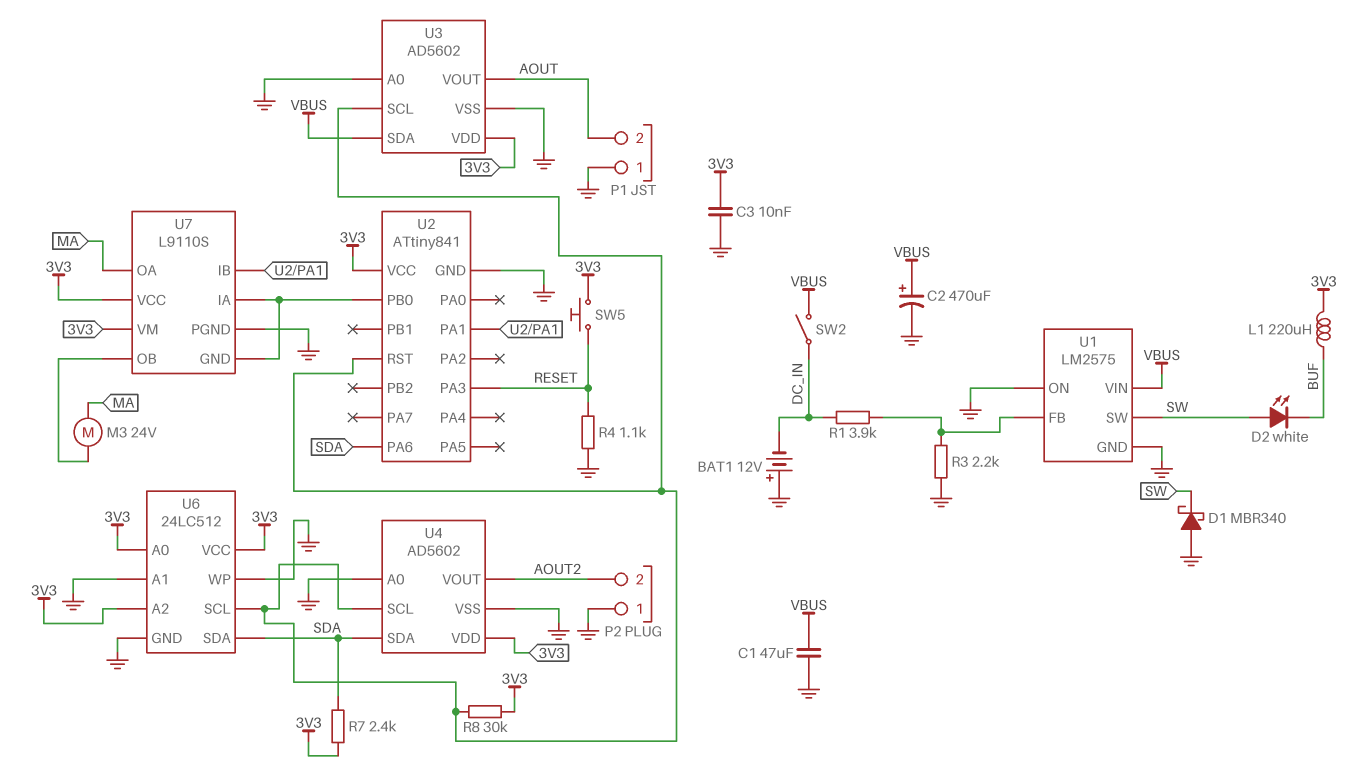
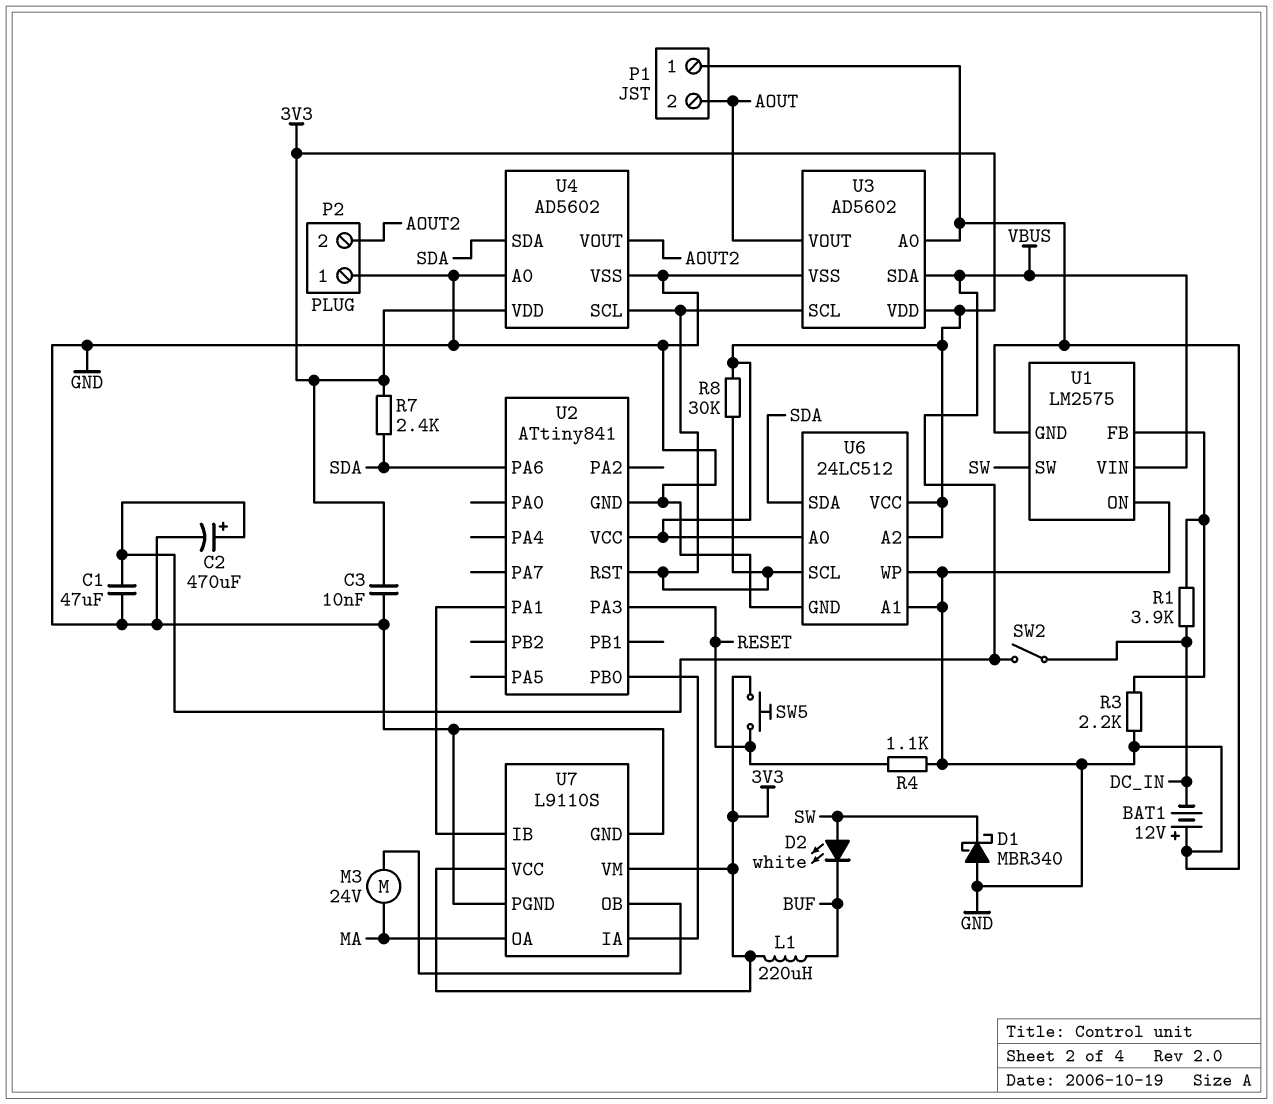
U7 pin GND: U2/PB0 -> GND

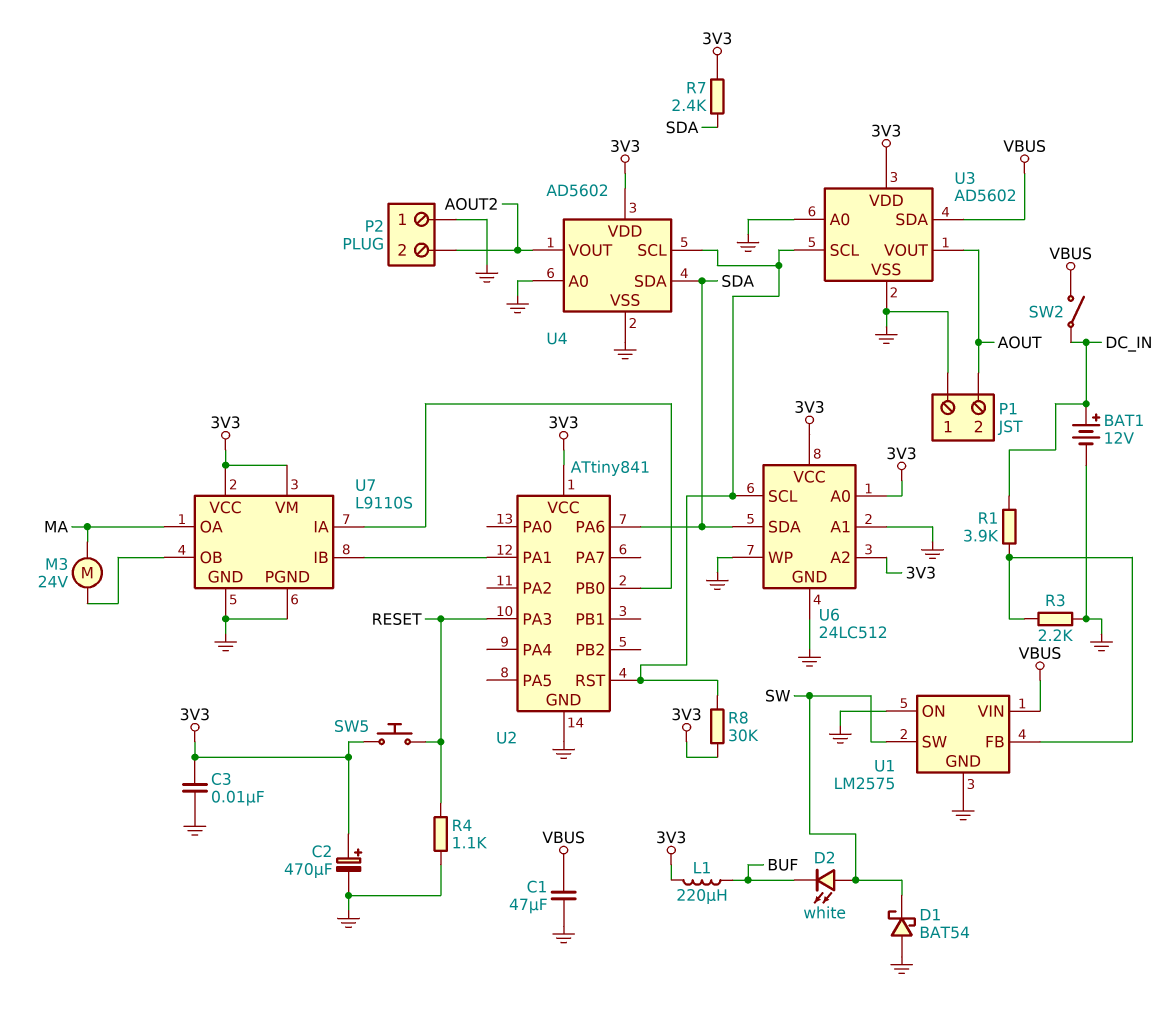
BAT1: 12V (plus GND, minus DC_IN) -> 12V (plus DC_IN, minus GND)
C2: 470uF (plus VBUS, minus GND) -> 470uF (plus 3V3, minus GND)
D1: schottky MBR340 (A GND, K SW) -> schottky BAT54 (A GND, K SW)

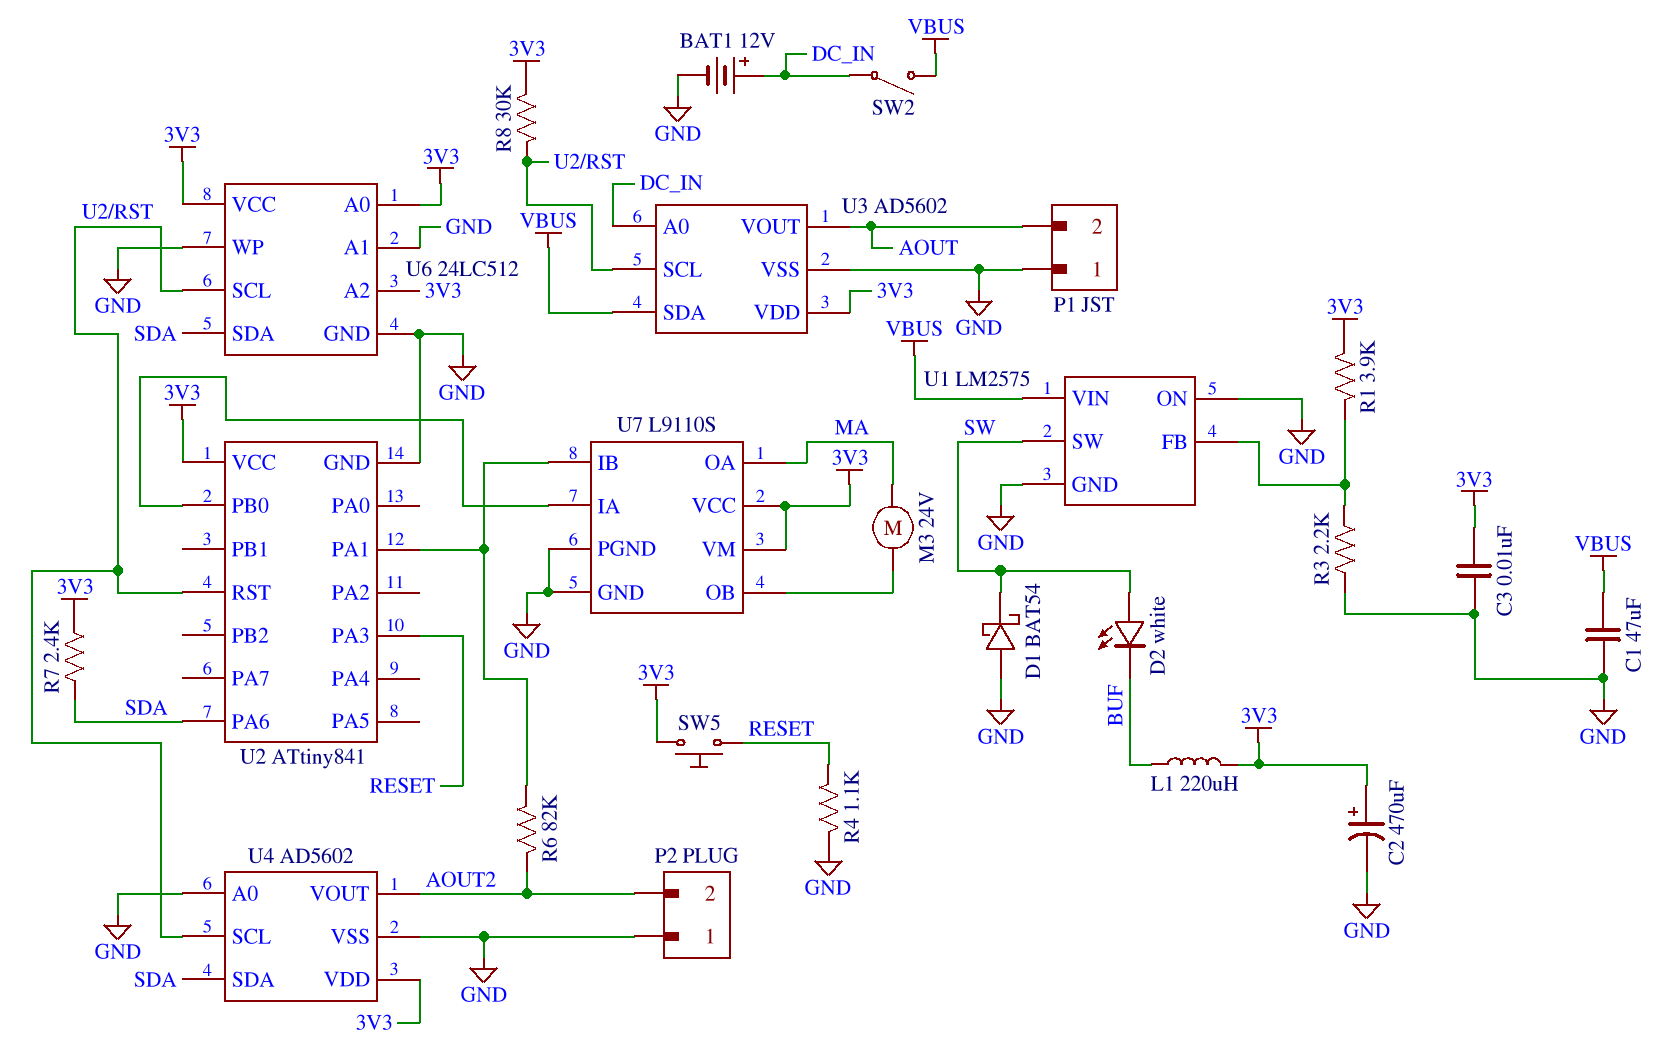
R1: 3.9k (DC_IN, U1/FB) -> 3.9k (3V3, U1/FB)
R6: none -> 82k (AOUT2, U2/PA1)
U3 pin A0: GND -> DC_IN

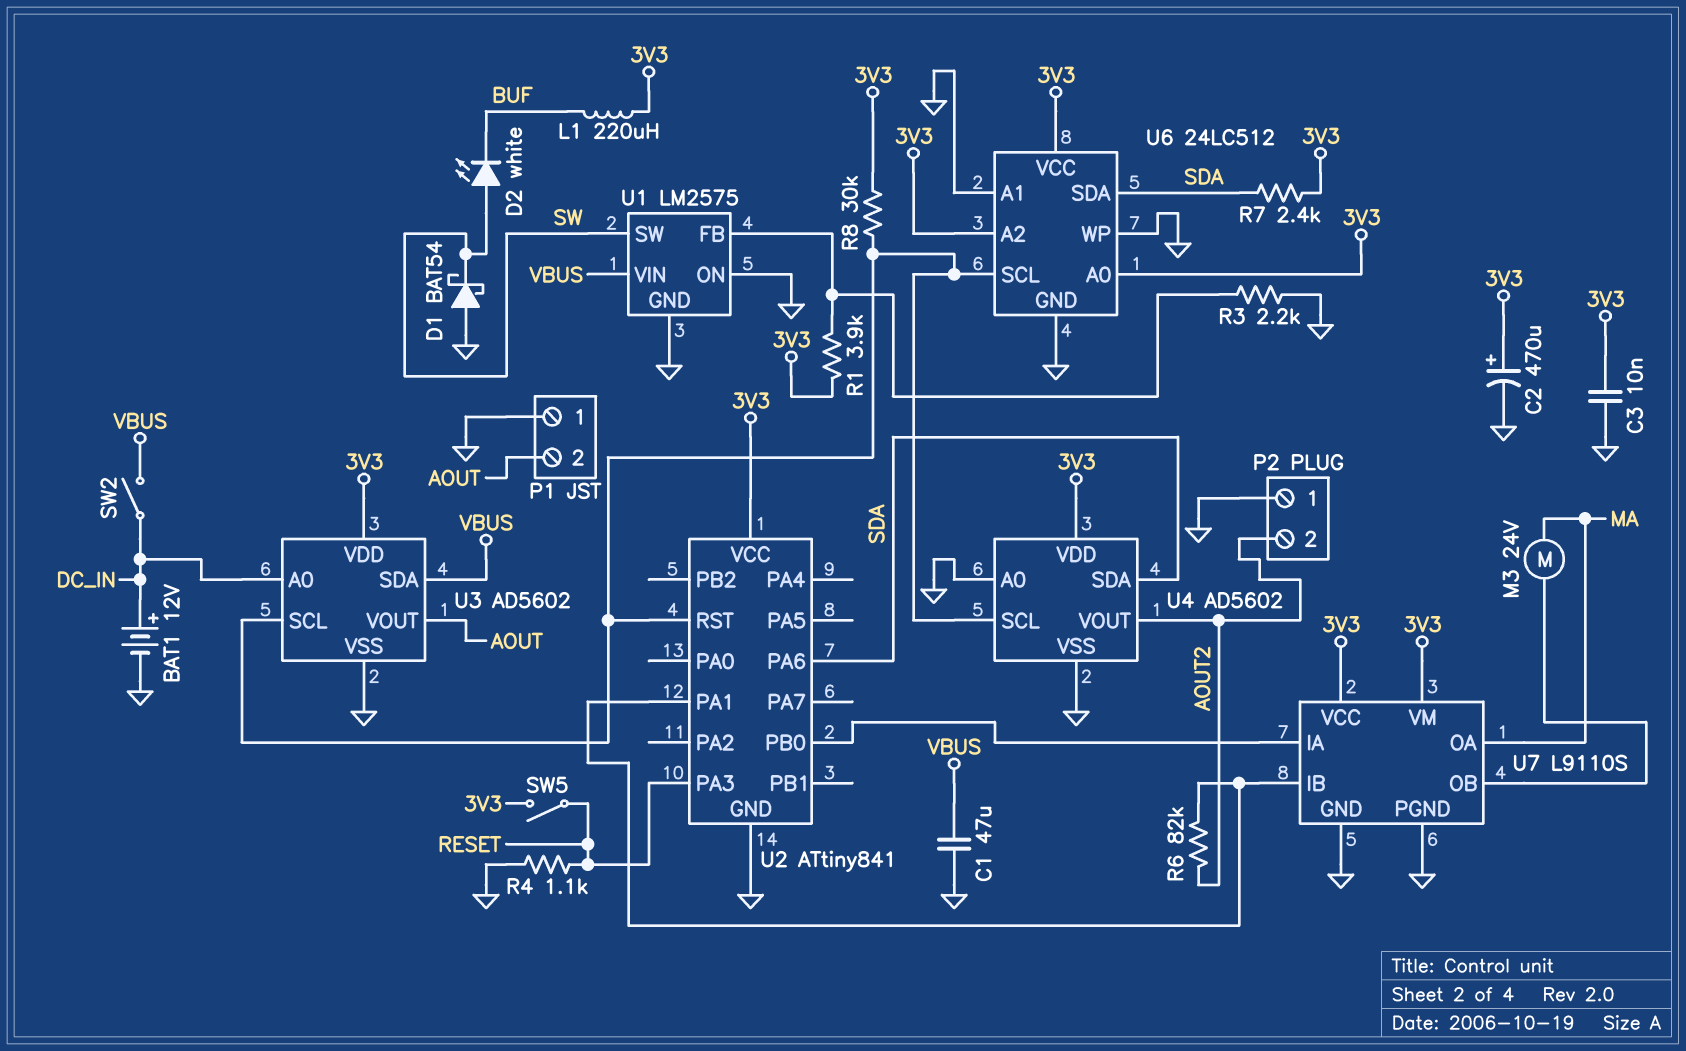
SW5: button (3V3, RESET) -> switch (3V3, RESET)

